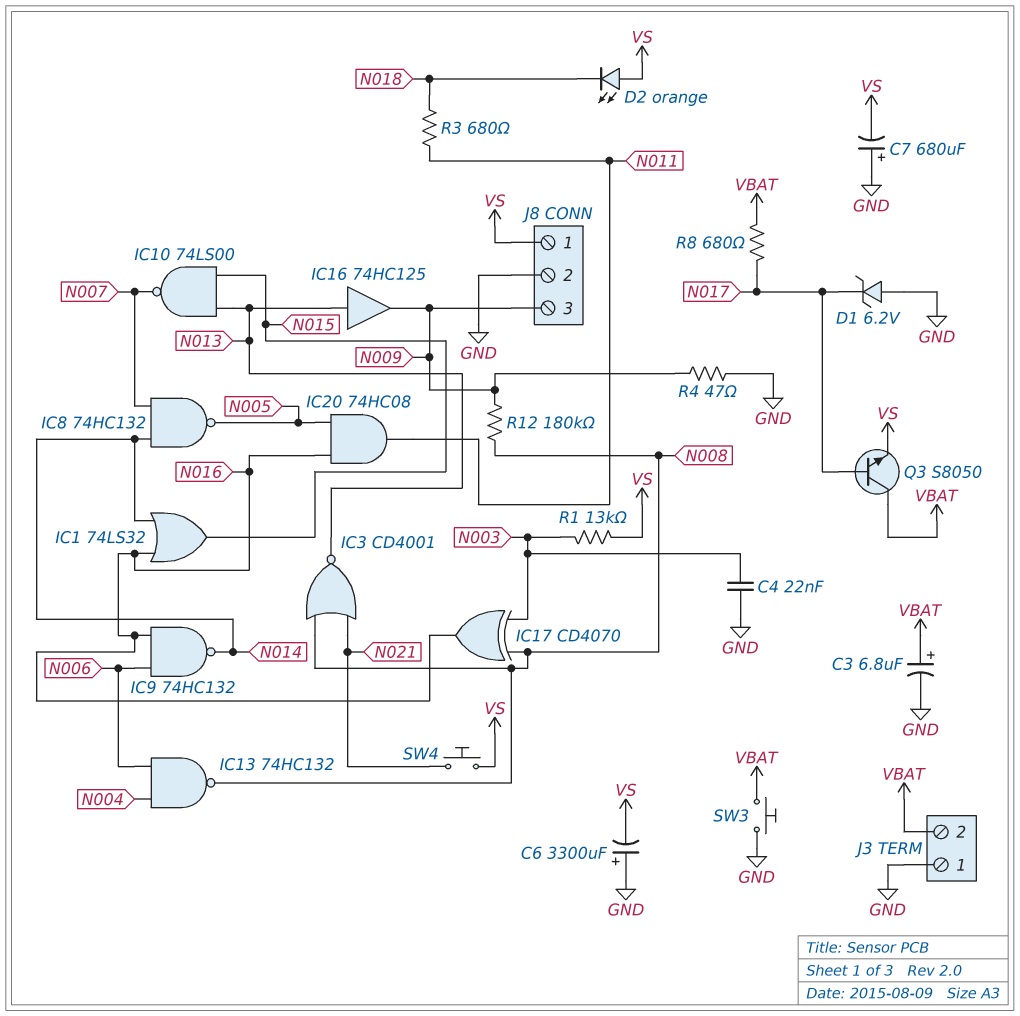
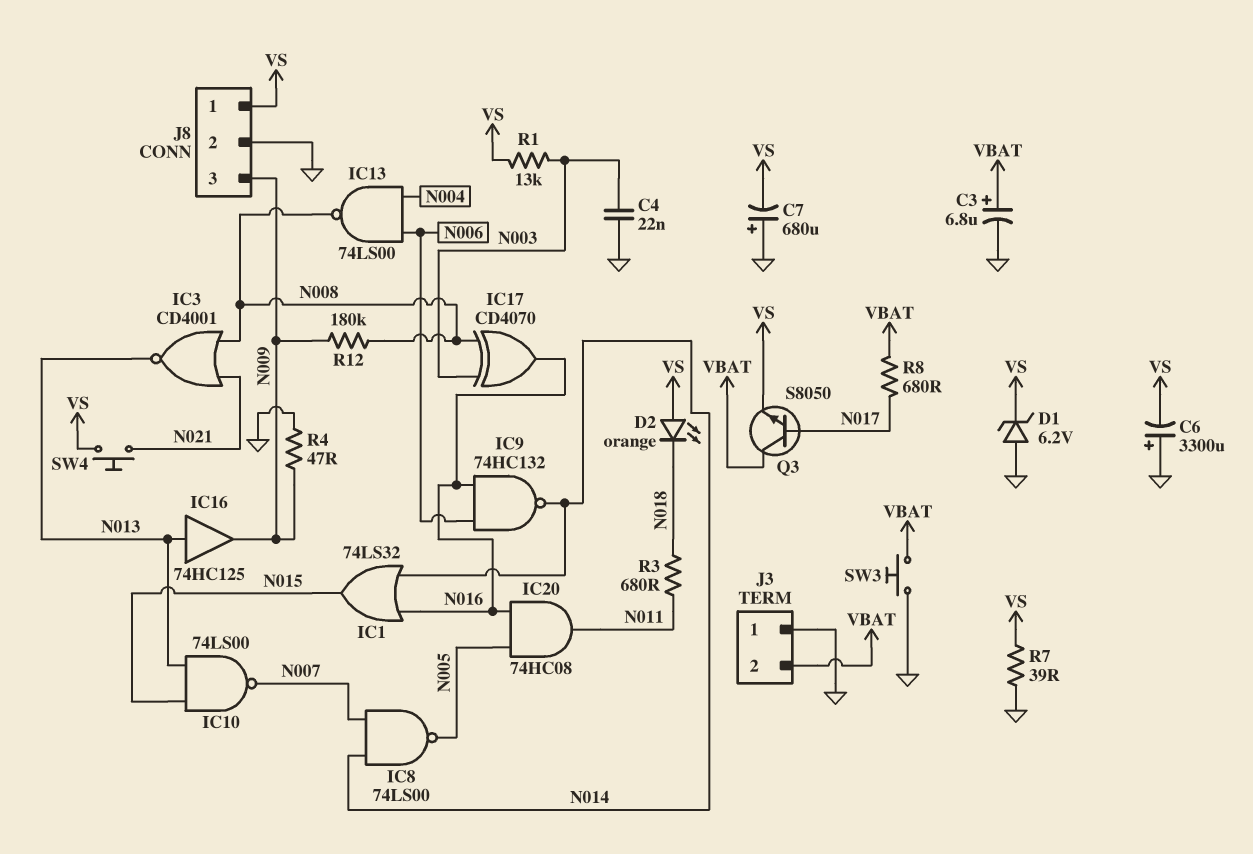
D1: zener 6.2V (A GND, K N017) -> zener 6.2V (A GND, K VS)
IC8: NAND 74HC132 (in N007, in N014, out N005) -> NAND 74LS00 (in N007, in N014, out N005)
IC13: NAND 74HC132 (in N004, in N006, out N008) -> NAND 74LS00 (in N004, in N006, out N008)
R7: none -> 39 (GND, VS)

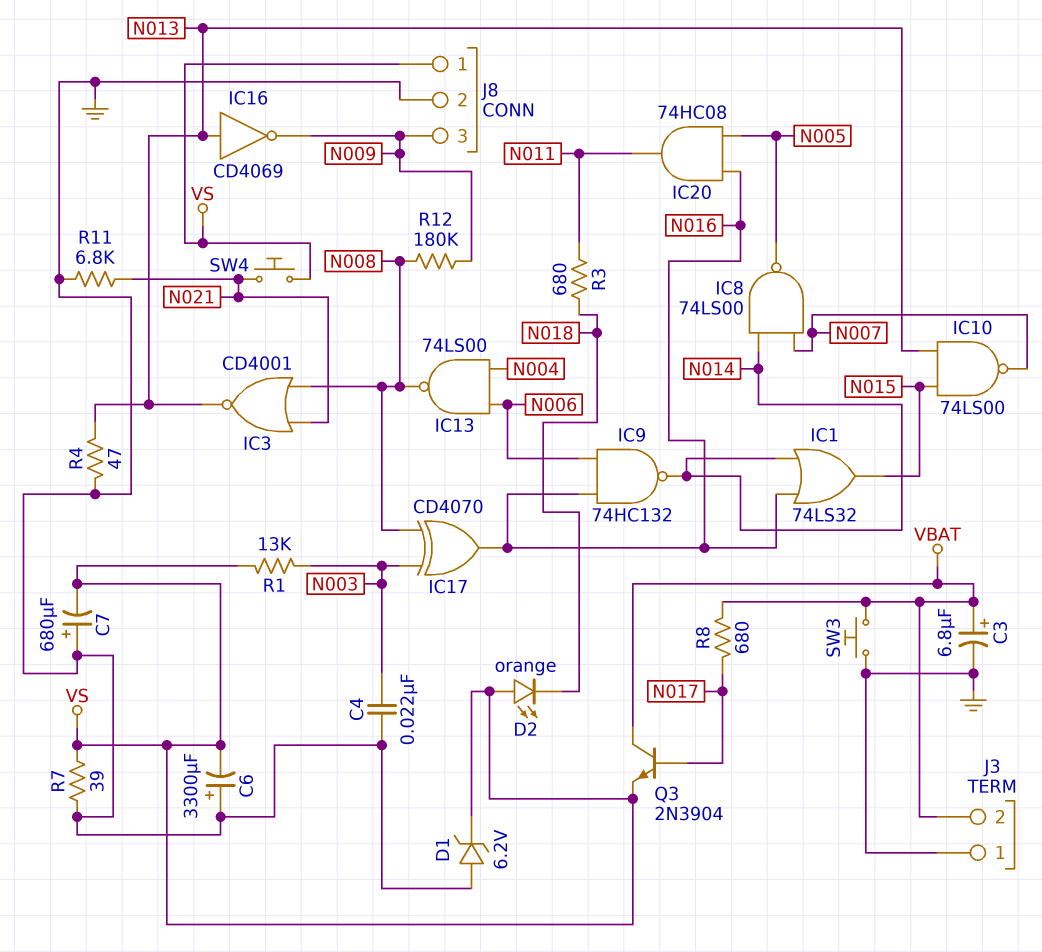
IC16: buffer 74HC125 (in N013, out N009) -> NOT CD4069 (in N013, out N009)
Q3: NPN S8050 (B N017, C VBAT, E VS) -> NPN 2N3904 (B N017, C VBAT, E VS)
R4: 47 (GND, N009) -> 47 (GND, N013)
R11: none -> 6.8k (GND, N021)

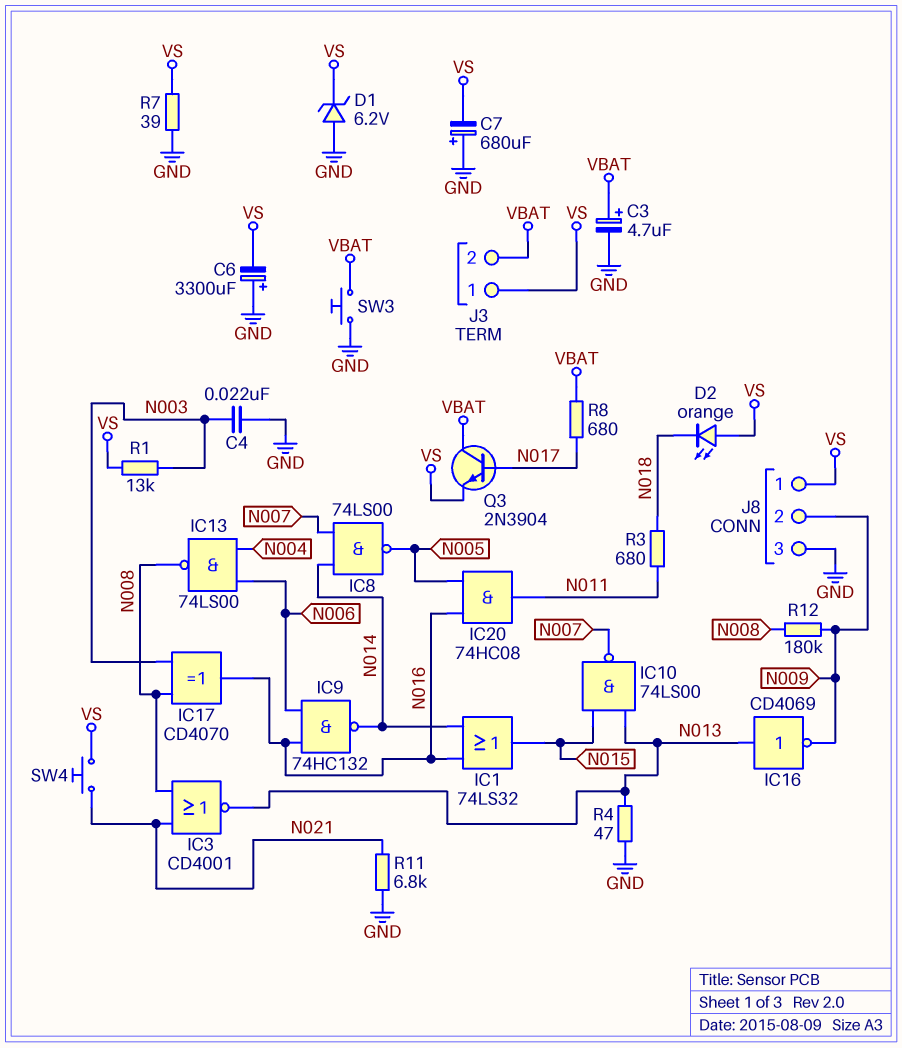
C3: 6.8uF (plus VBAT, minus GND) -> 4.7uF (plus VBAT, minus GND)
J3 pin 1: GND -> VS
J8 pin 2: GND -> N009
J8 pin 3: N009 -> GND

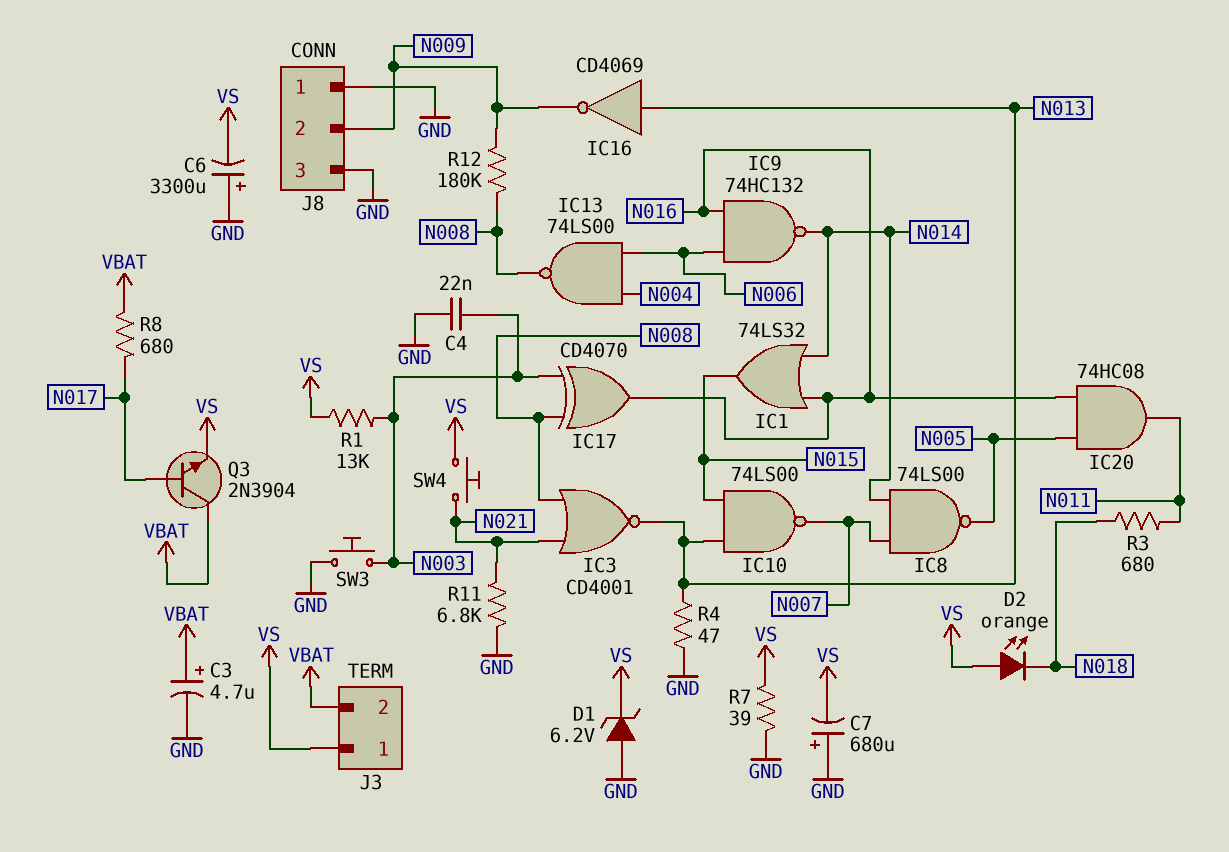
J8 pin 1: VS -> GND
SW3: button (GND, VBAT) -> button (GND, N003)

